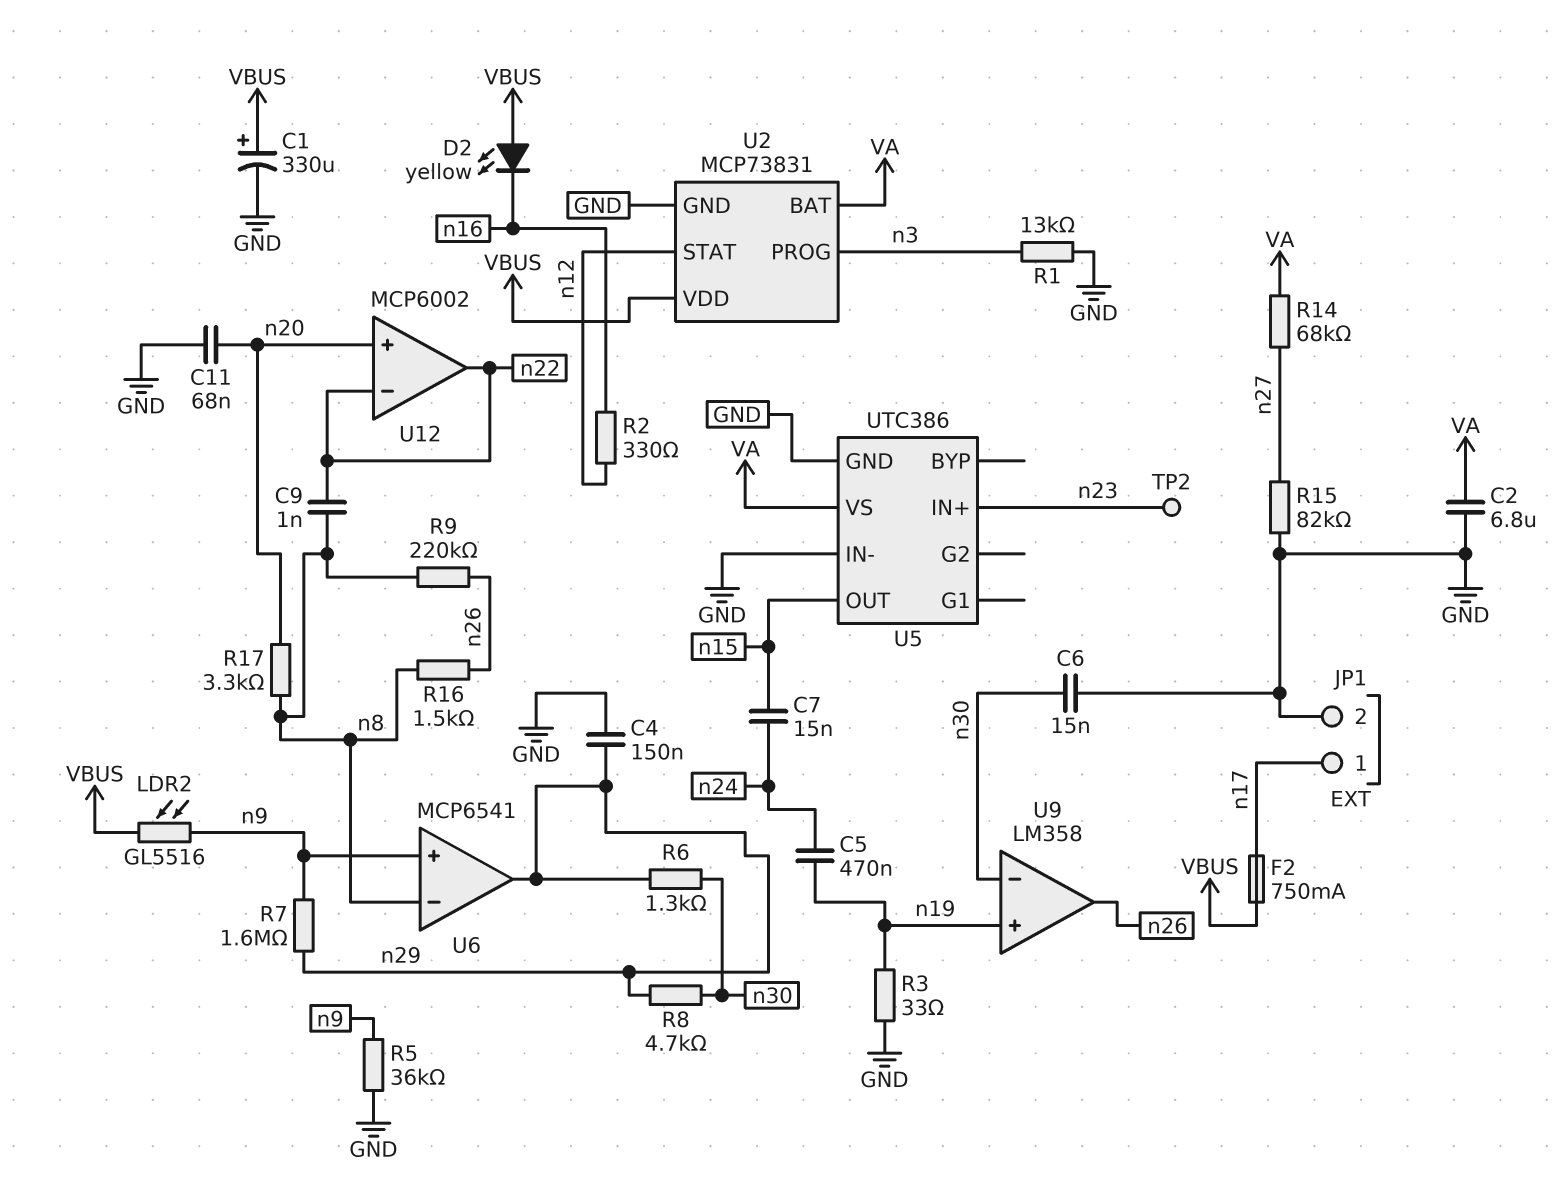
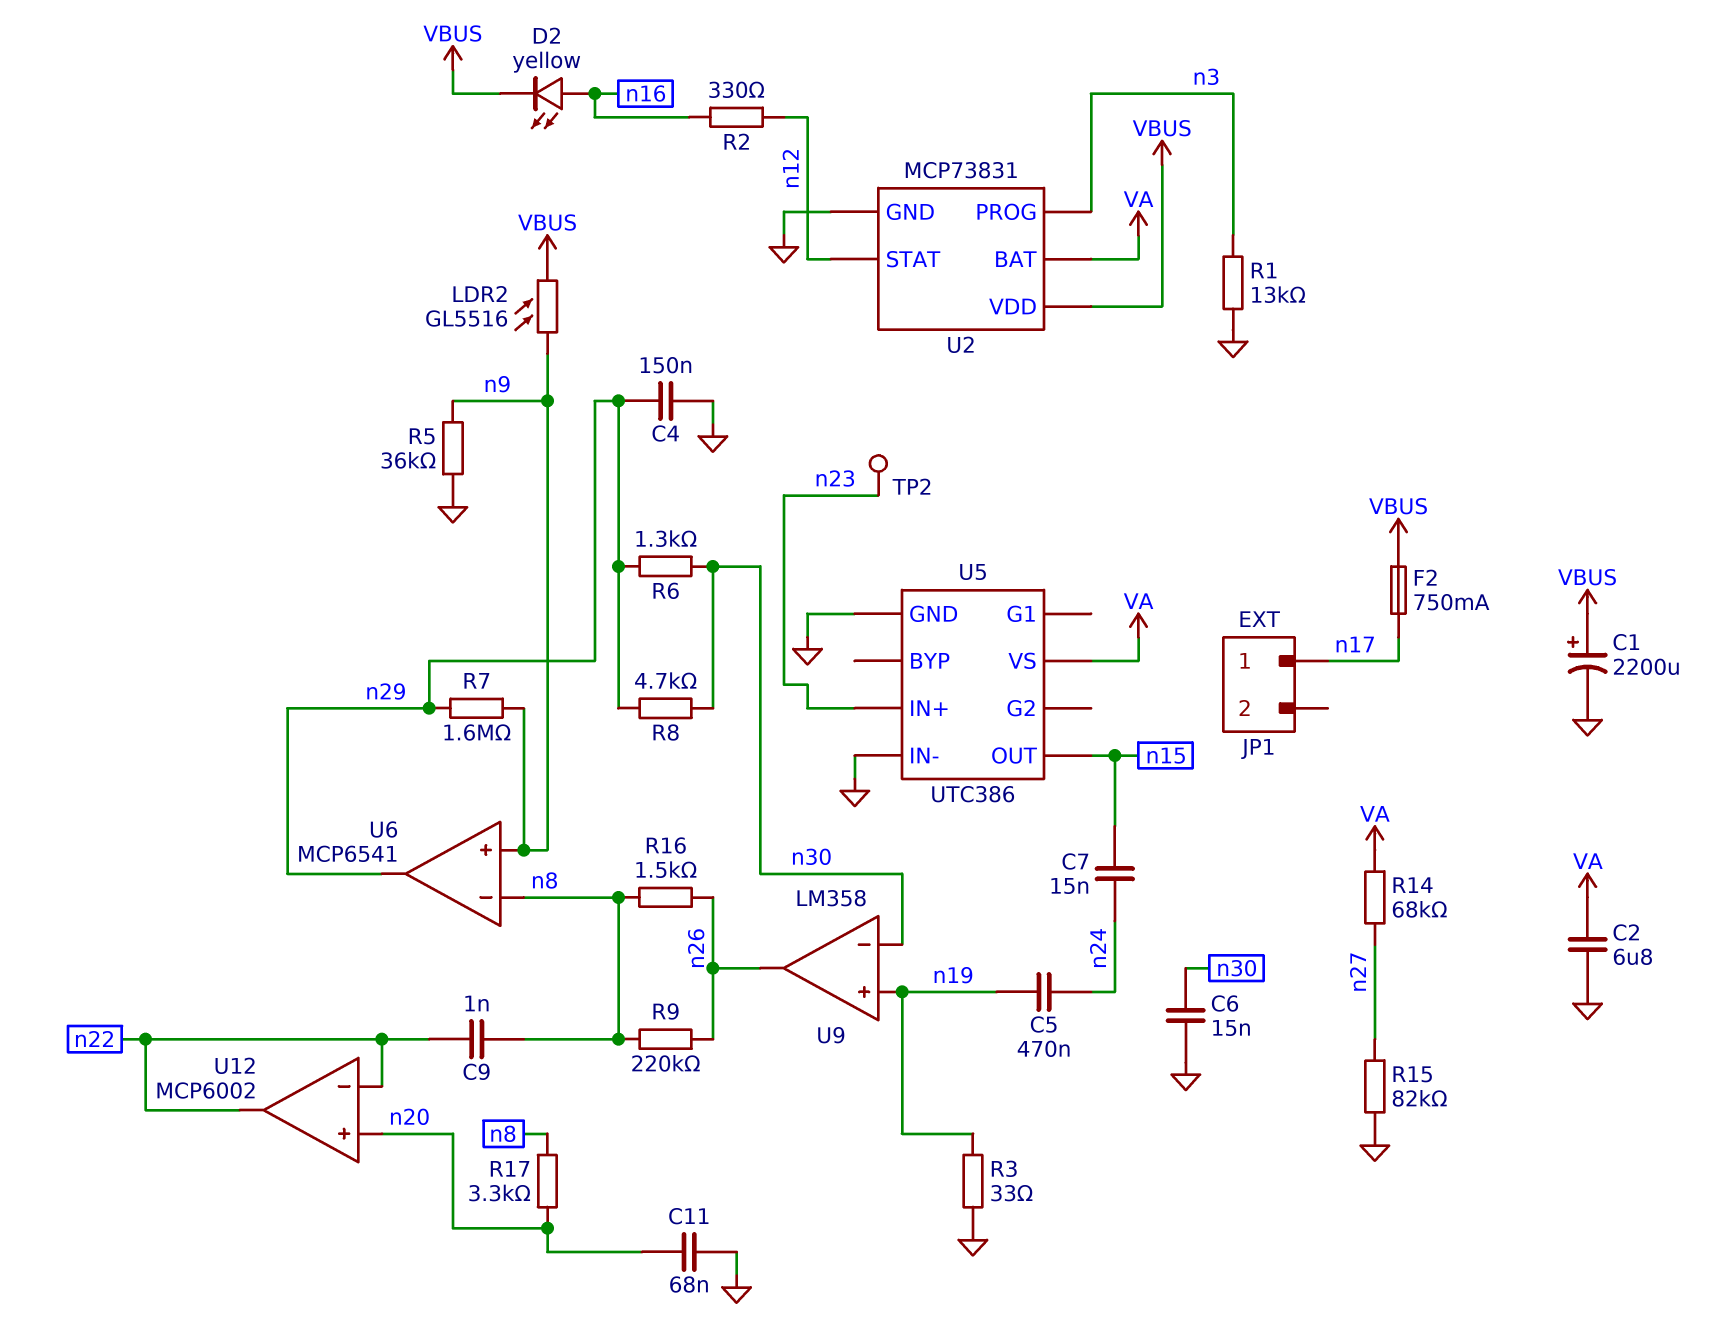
C1: 330uF (plus VBUS, minus GND) -> 2200uF (plus VBUS, minus GND)
D2: LED yellow (A VBUS, K n16) -> LED yellow (A n16, K VBUS)
JP1 pin 2: GND -> none

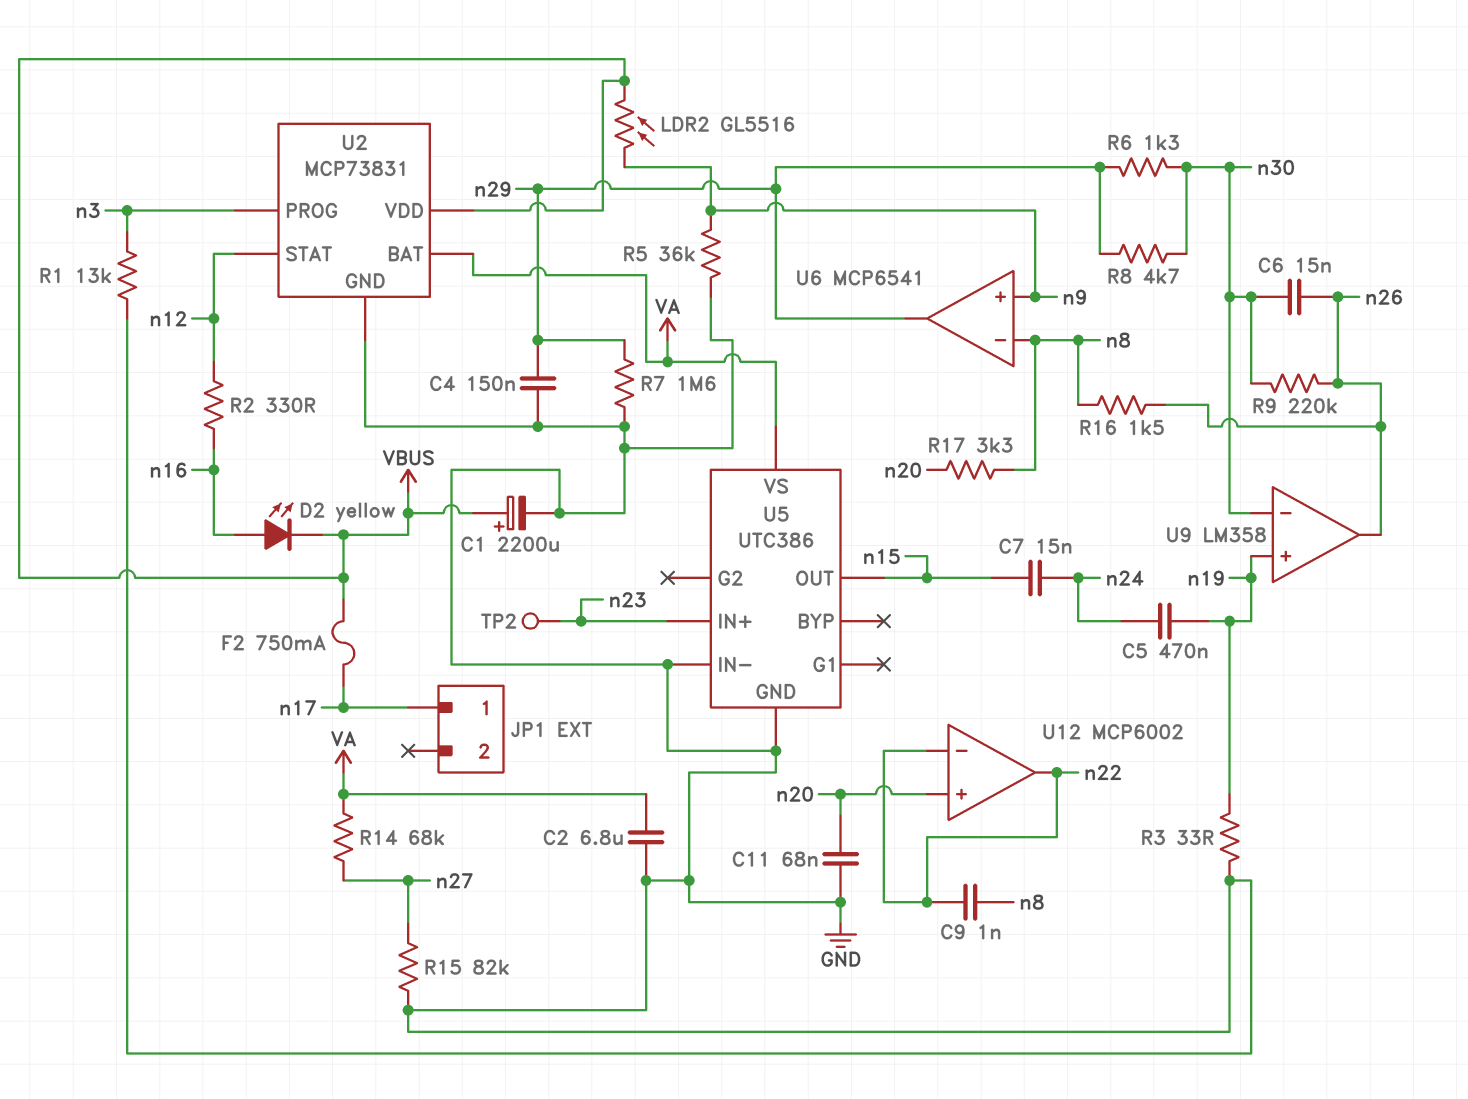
C6: 15nF (GND, n30) -> 15nF (n26, n30)
R7: 1.6M (n9, n29) -> 1.6M (GND, n29)
R9: 220k (n8, n26) -> 220k (n26, n30)

